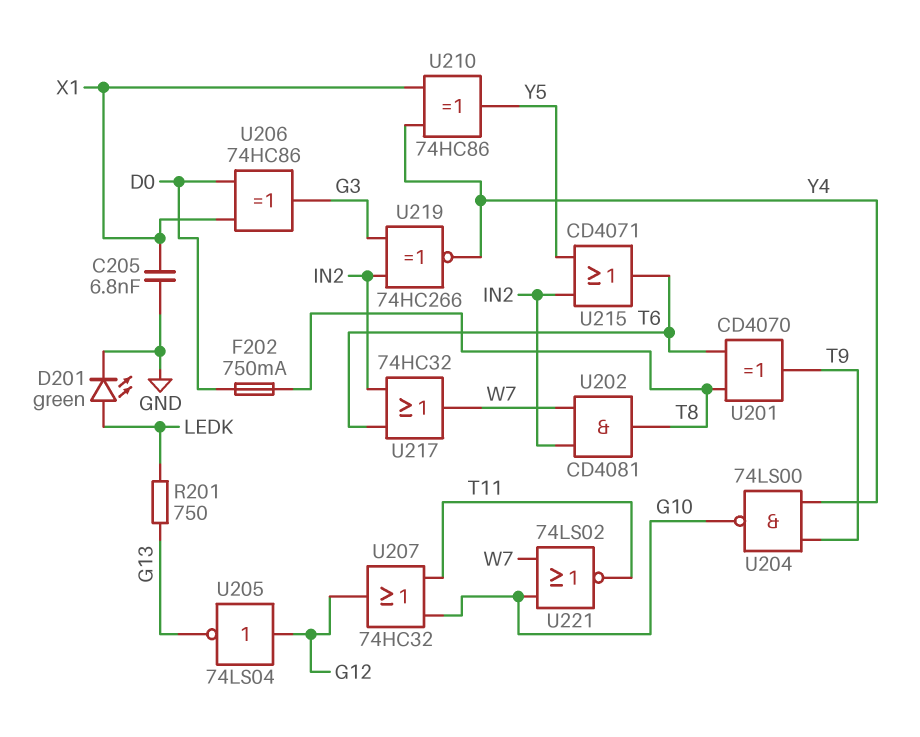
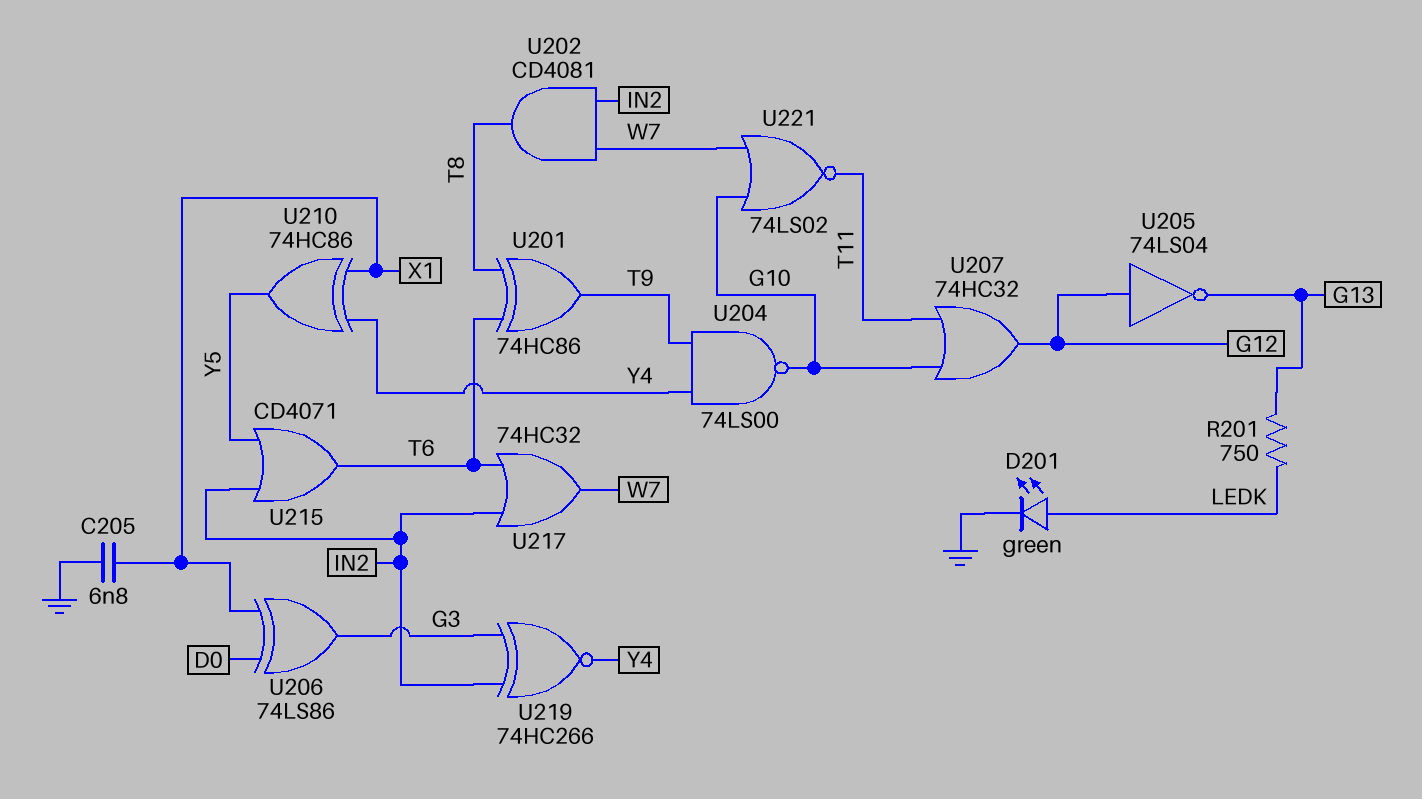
F202: 750mA (D0, T8) -> none
U201: XOR CD4070 (in T6, in T8, out T9) -> XOR 74HC86 (in T6, in T8, out T9)
U206: XOR 74HC86 (in D0, in X1, out G3) -> XOR 74LS86 (in D0, in X1, out G3)

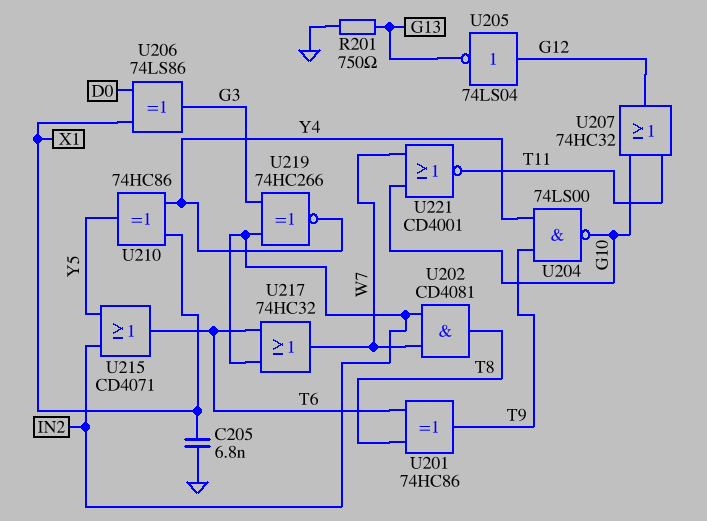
D201: LED green (A LEDK, K GND) -> none
R201: 750 (G13, LEDK) -> 750 (G13, GND)
U221: NOR 74LS02 (in G10, in W7, out T11) -> NOR CD4001 (in G10, in W7, out T11)

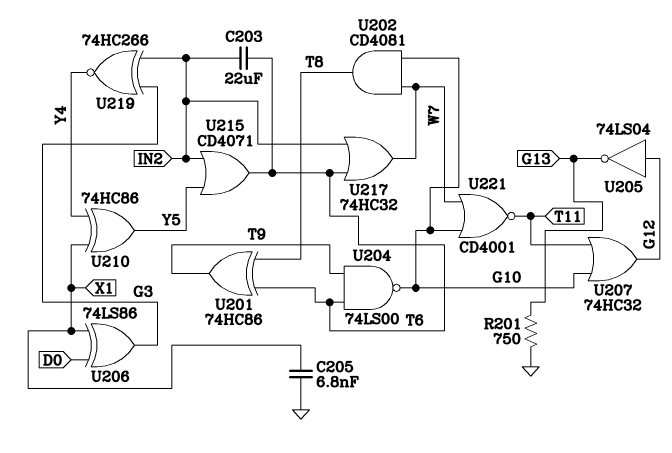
C203: none -> 22uF (IN2, T6)
U202: AND CD4081 (in IN2, in W7, out T8) -> AND CD4081 (in G10, in W7, out T8)
U204: NAND 74LS00 (in T9, in Y4, out G10) -> NAND 74LS00 (in T6, in T9, out G10)

